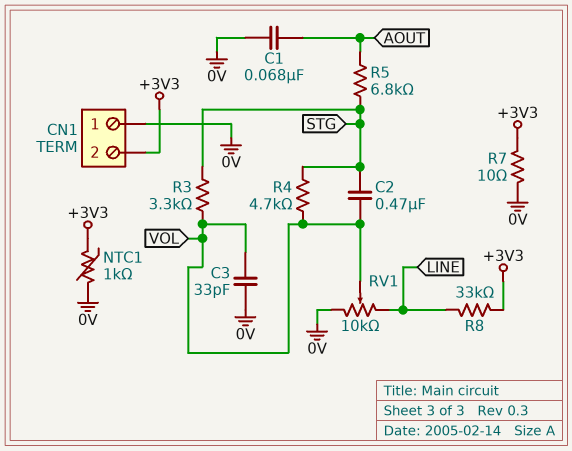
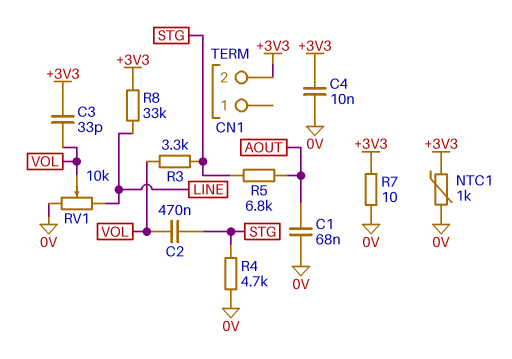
C3: 33pF (0V, VOL) -> 33pF (+3V3, VOL)
C4: none -> 10nF (+3V3, 0V)
CN1 pin 1: 0V -> none
R4: 4.7k (STG, VOL) -> 4.7k (0V, STG)

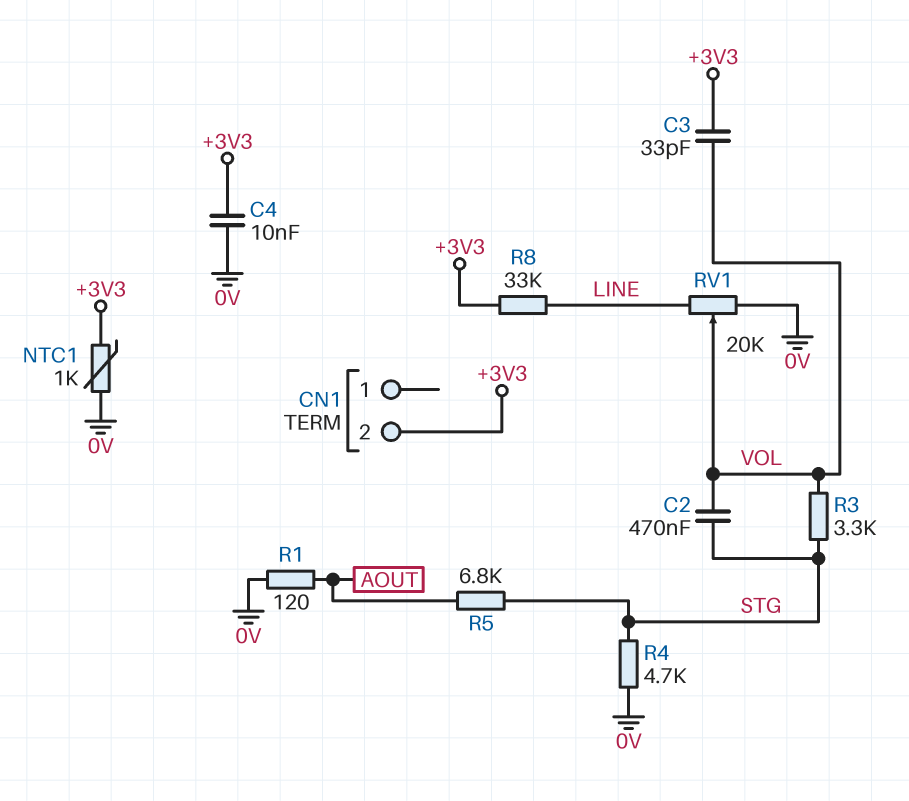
C1: 68nF (0V, AOUT) -> none
R1: none -> 120 (0V, AOUT)
R7: 10 (+3V3, 0V) -> none
RV1: 10k (0V, LINE, wiper VOL) -> 20k (0V, LINE, wiper VOL)

